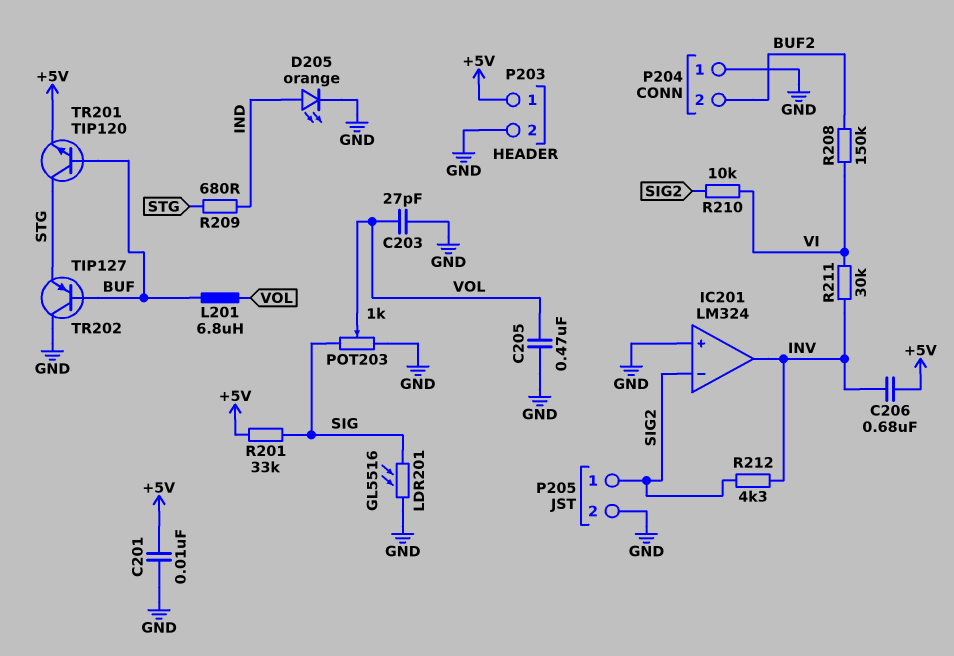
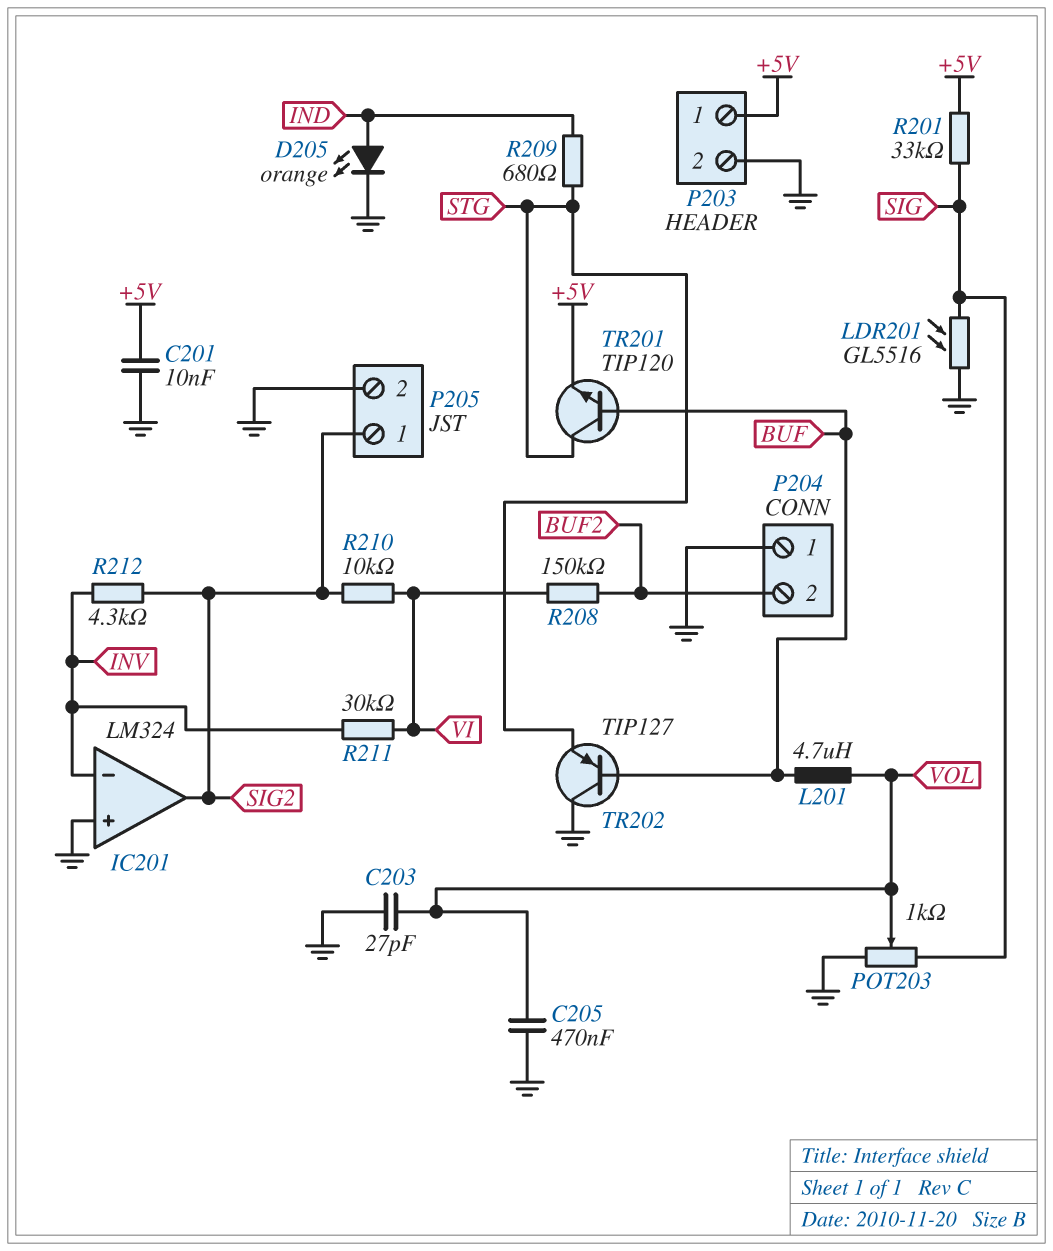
C206: 680nF (+5V, INV) -> none
IC201 pin in-: SIG2 -> INV
IC201 pin out: INV -> SIG2
L201: 6.8uH (BUF, VOL) -> 4.7uH (BUF, VOL)

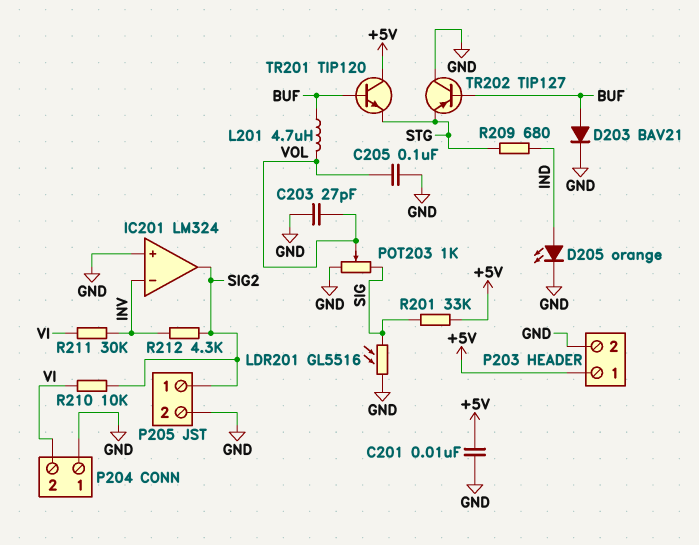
C205: 470nF (GND, VOL) -> 100nF (GND, VOL)
D203: none -> diode BAV21 (A BUF, K GND)
P204 pin 2: BUF2 -> VI
R208: 150k (BUF2, VI) -> none
TR201: NPN TIP120 (B BUF, C STG, E +5V) -> NPN TIP120 (B BUF, C +5V, E STG)

